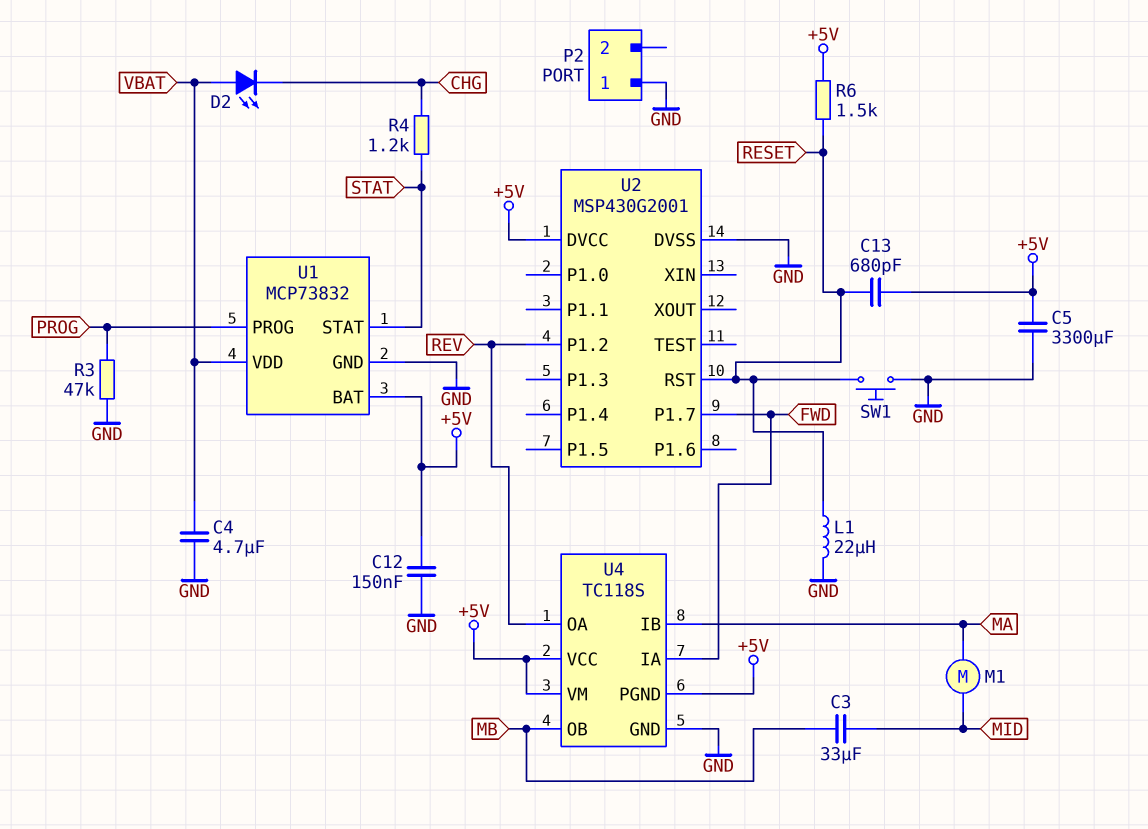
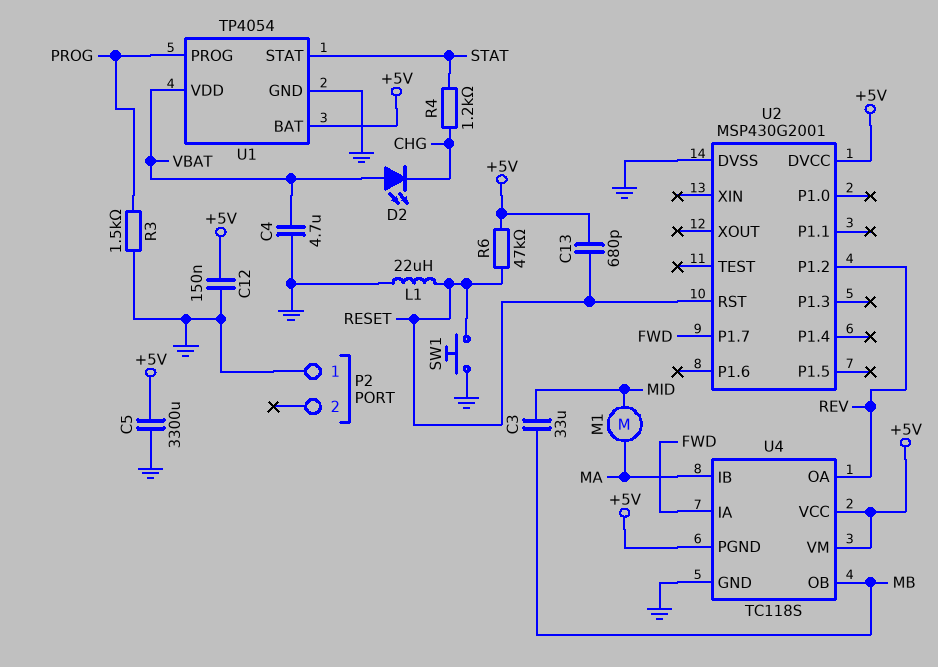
R3: 47k (GND, PROG) -> 1.5k (GND, PROG)
R6: 1.5k (+5V, RESET) -> 47k (+5V, RESET)
U1: MCP73832 -> TP4054

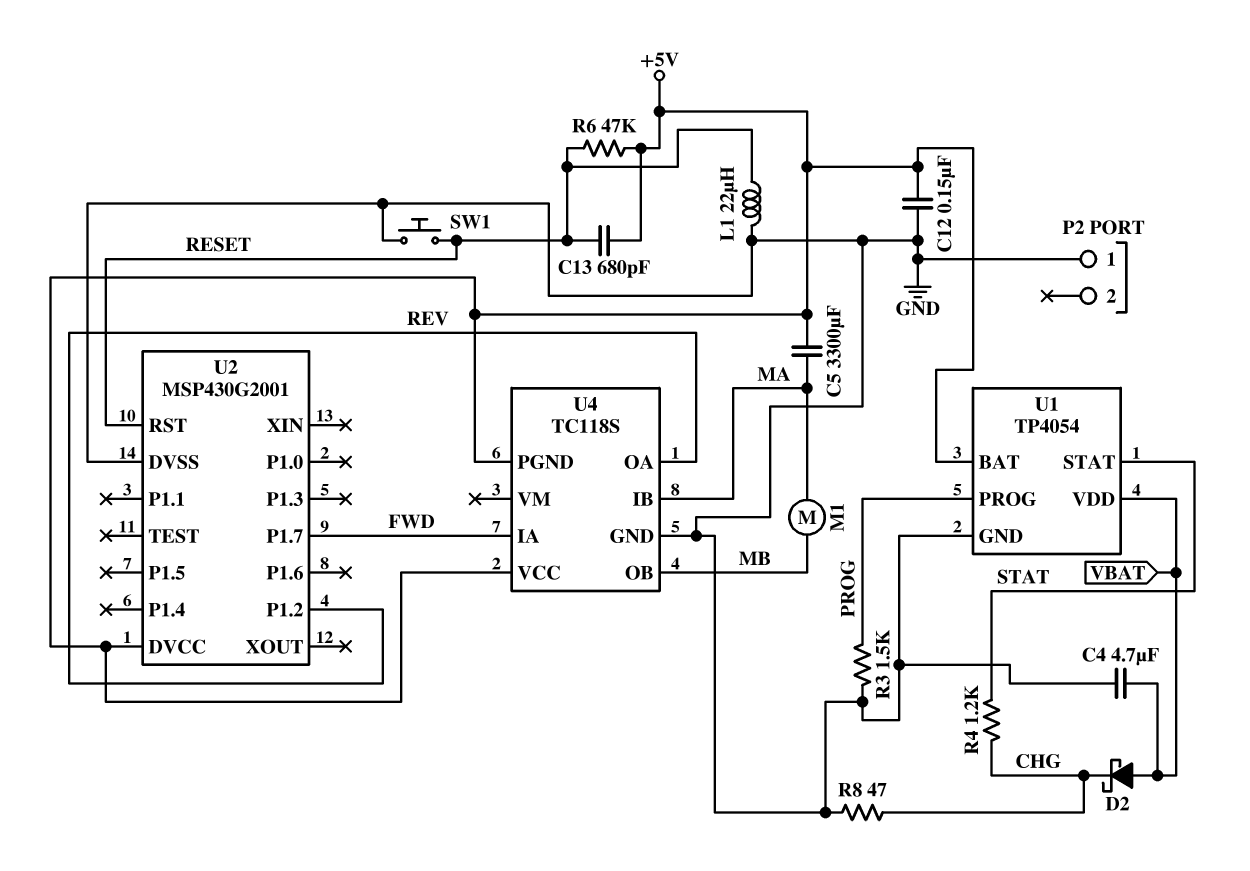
C3: 33uF (MB, MID) -> none
C5: 3300uF (+5V, GND) -> 3300uF (+5V, MA)
D2: LED (A VBAT, K CHG) -> schottky (A VBAT, K CHG)
M1: motor (MA, MID) -> motor (MA, MB)
R8: none -> 47 (CHG, GND)
U4 pin VM: +5V -> none

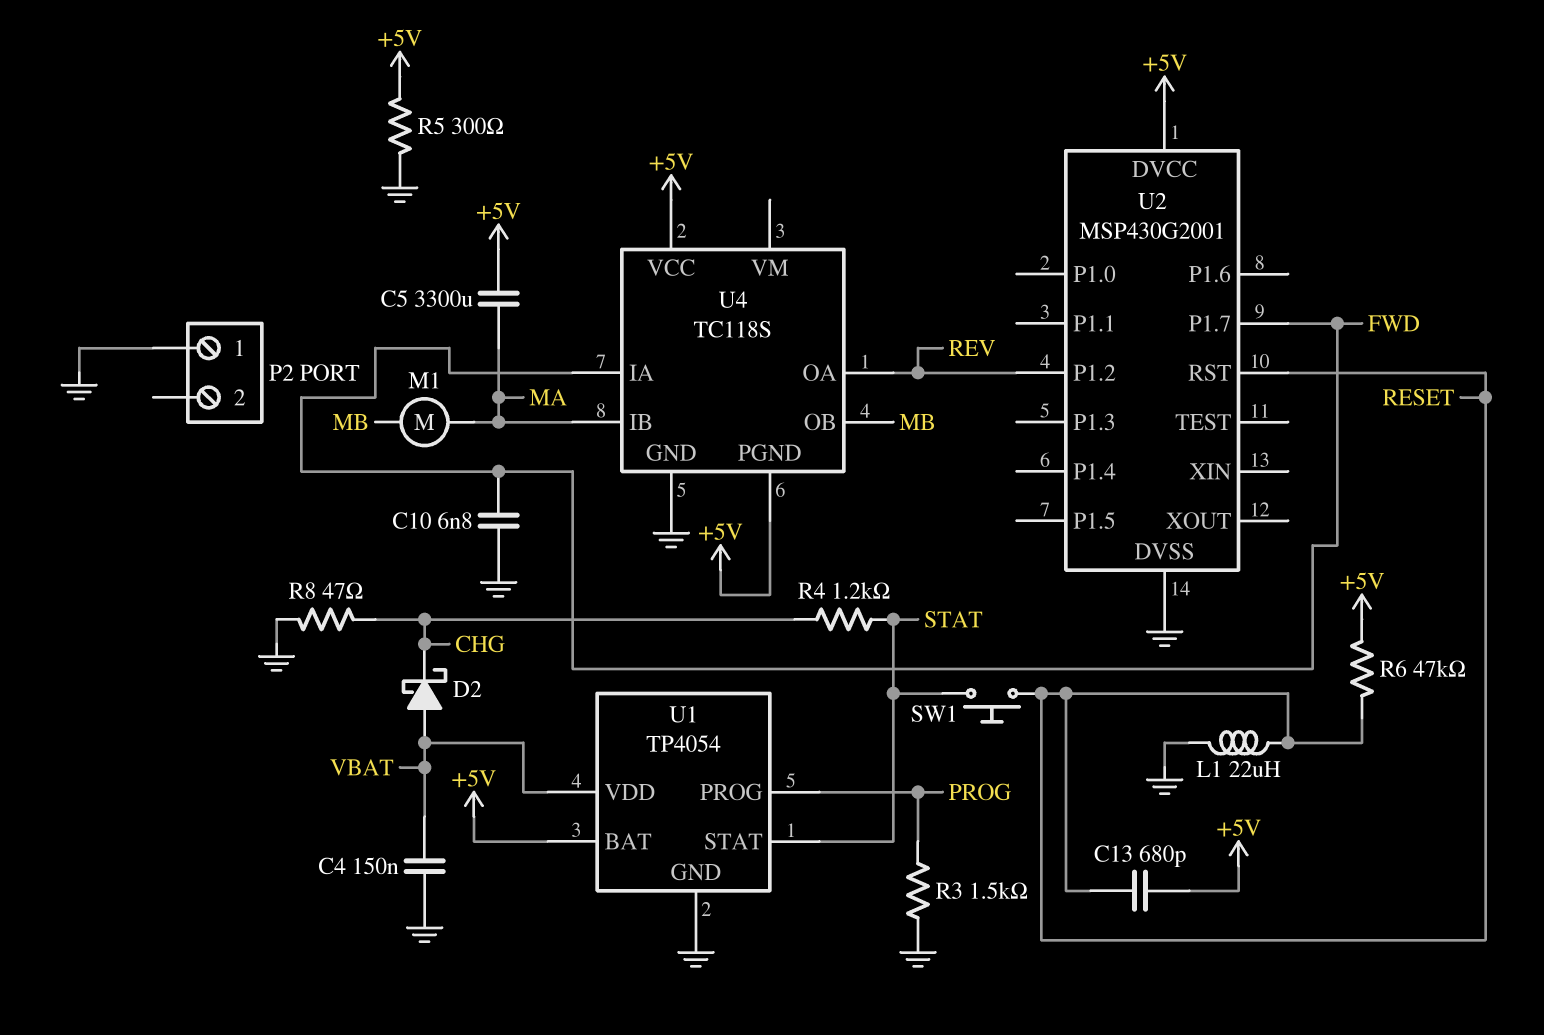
C4: 4.7uF (GND, VBAT) -> 150nF (GND, VBAT)
C10: none -> 6.8nF (FWD, GND)
C12: 150nF (+5V, GND) -> none
R5: none -> 300 (+5V, GND)
SW1: button (GND, RESET) -> button (RESET, STAT)

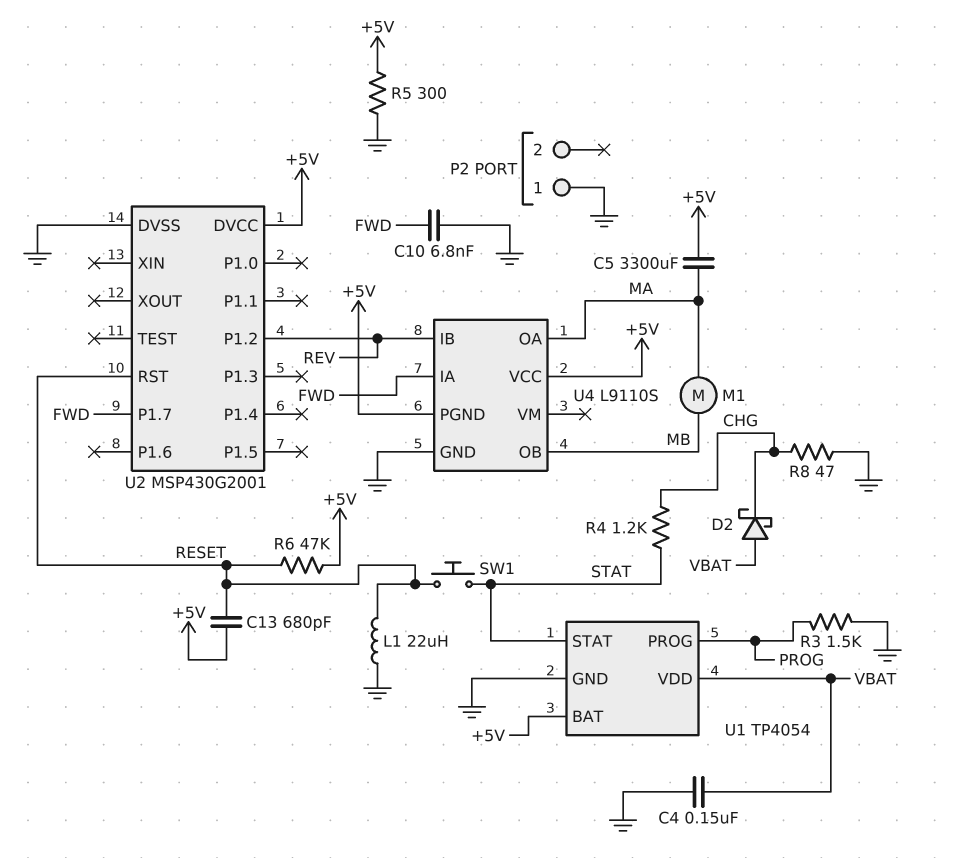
U4: TC118S -> L9110S
U4 pin IB: MA -> REV
U4 pin OA: REV -> MA

